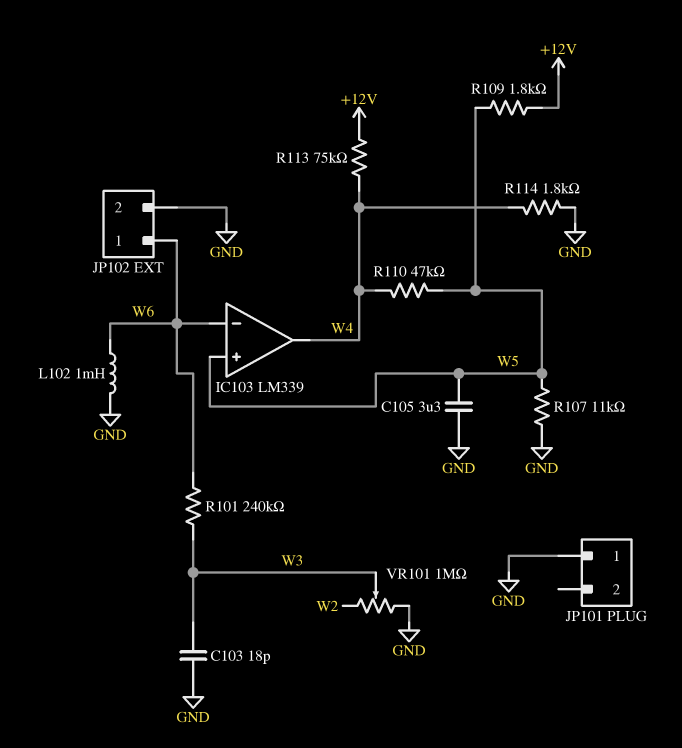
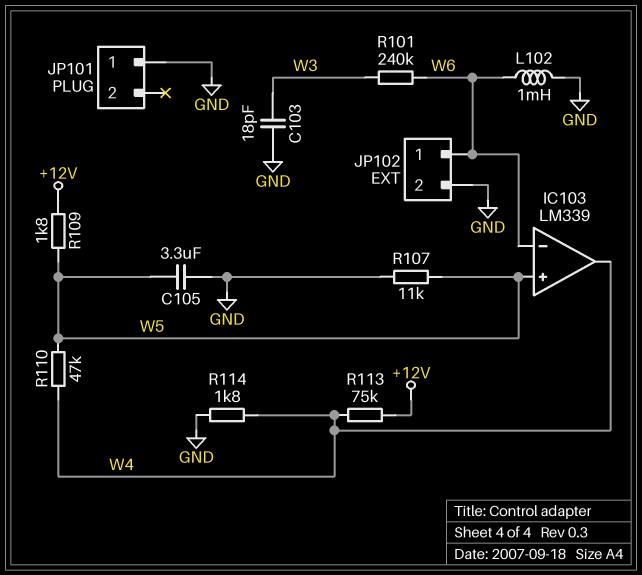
VR101: 1M (GND, W2, wiper W3) -> none

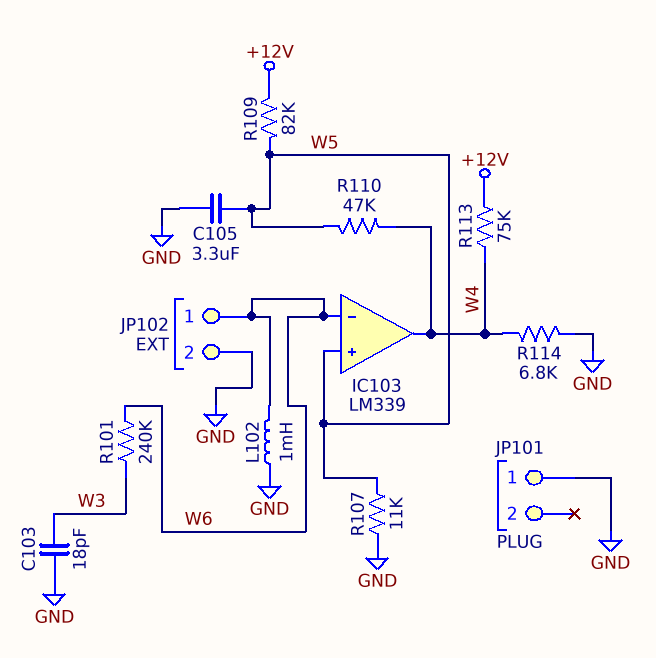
R109: 1.8k (+12V, W5) -> 82k (+12V, W5)
R114: 1.8k (GND, W4) -> 6.8k (GND, W4)

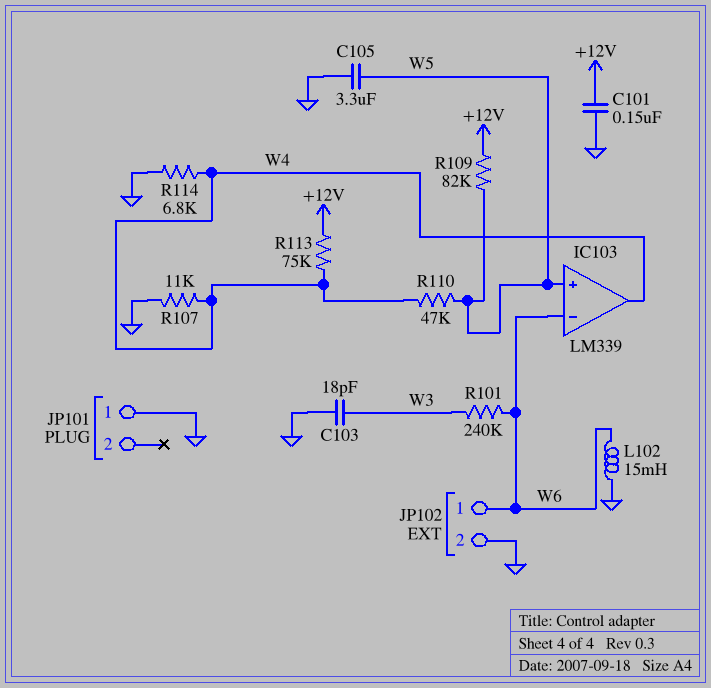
C101: none -> 150nF (+12V, GND)
L102: 1mH (GND, W6) -> 15mH (GND, W6)
R107: 11k (GND, W5) -> 11k (GND, W4)

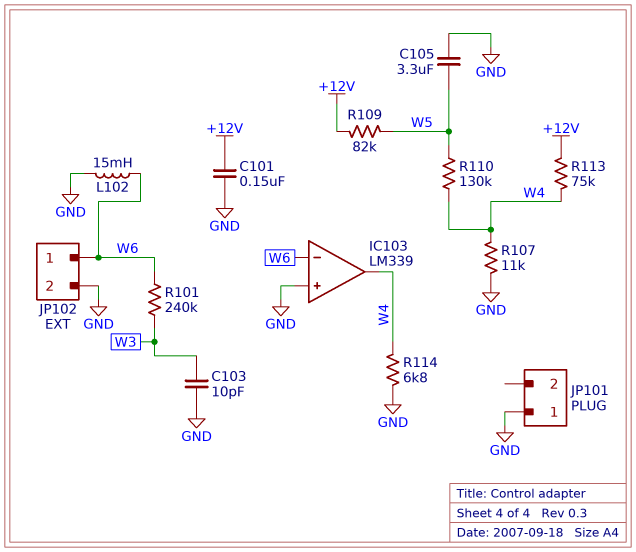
C103: 18pF (GND, W3) -> 10pF (GND, W3)
IC103 pin in+: W5 -> GND
R110: 47k (W4, W5) -> 130k (W4, W5)

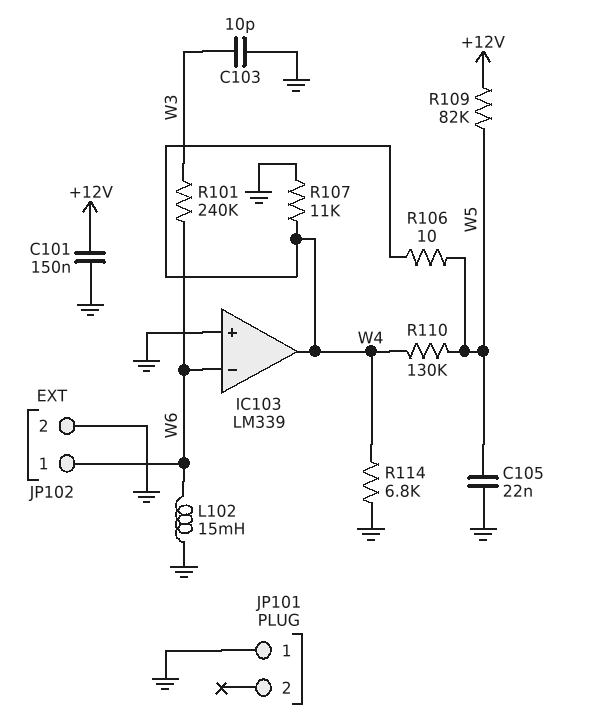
C105: 3.3uF (GND, W5) -> 22nF (GND, W5)
R106: none -> 10 (W4, W5)
R113: 75k (+12V, W4) -> none

